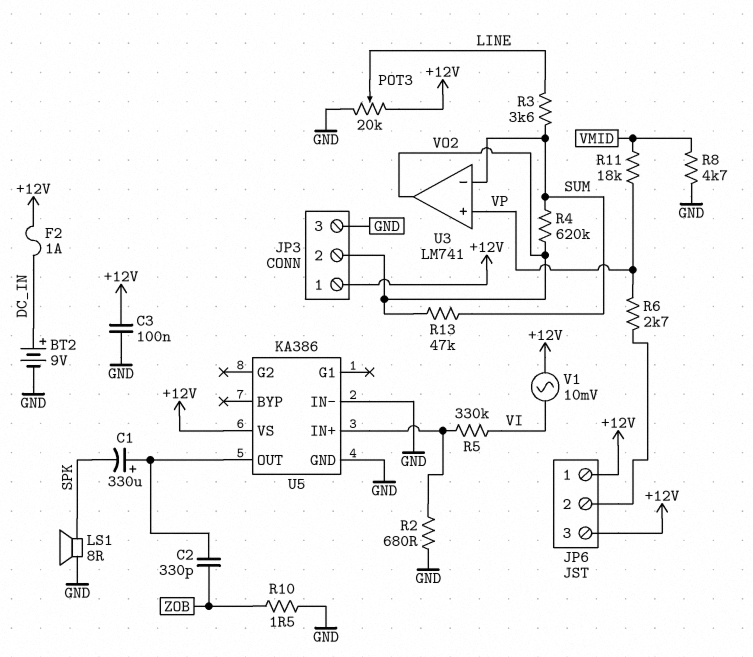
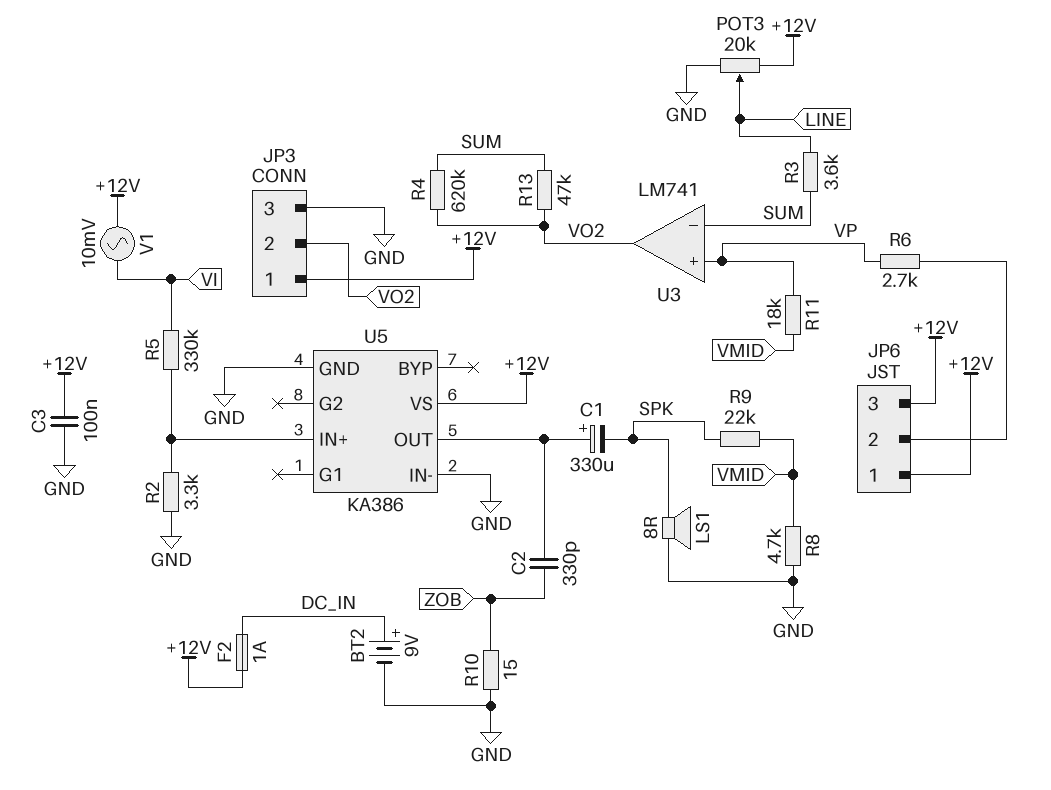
R2: 680 (GND, U5/IN+) -> 3.3k (GND, U5/IN+)
R9: none -> 22k (SPK, VMID)
R10: 1.5 (GND, ZOB) -> 15 (GND, ZOB)

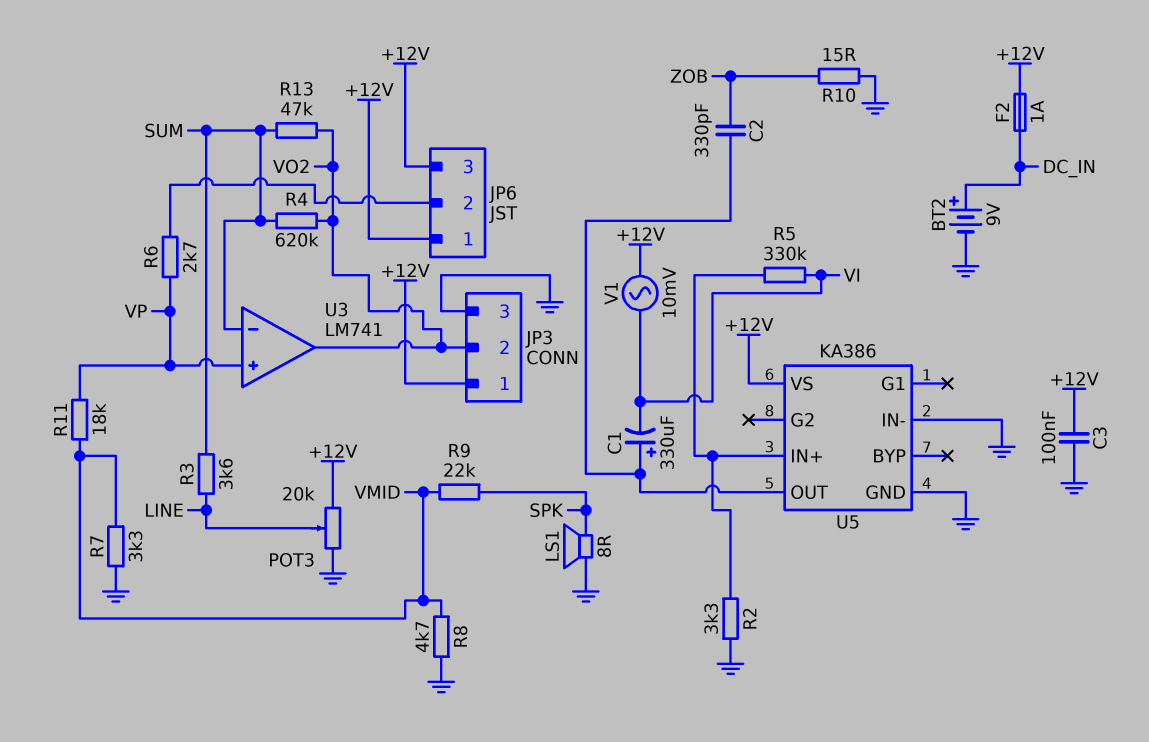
C1: 330uF (plus U5/OUT, minus SPK) -> 330uF (plus U5/OUT, minus VI)
R7: none -> 3.3k (GND, VMID)

